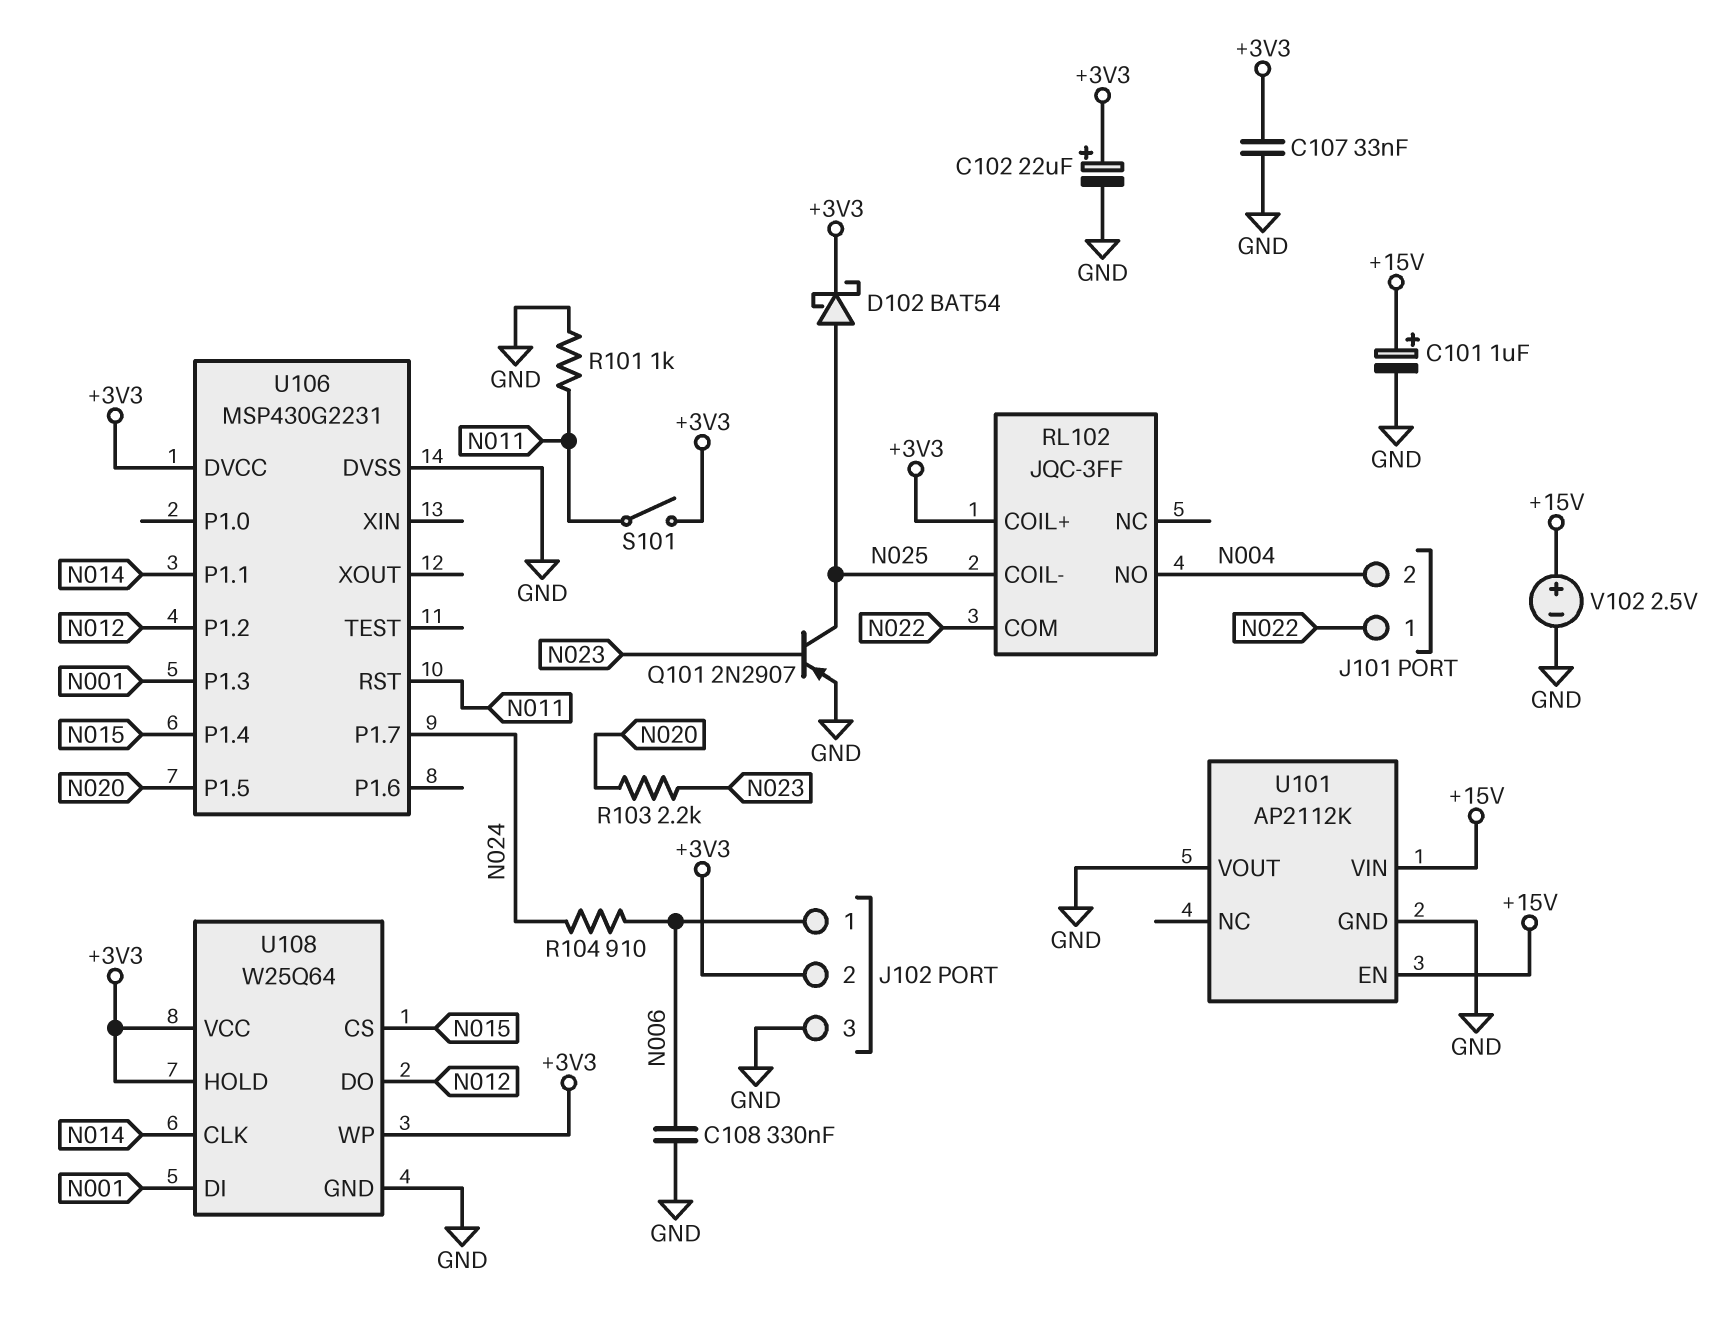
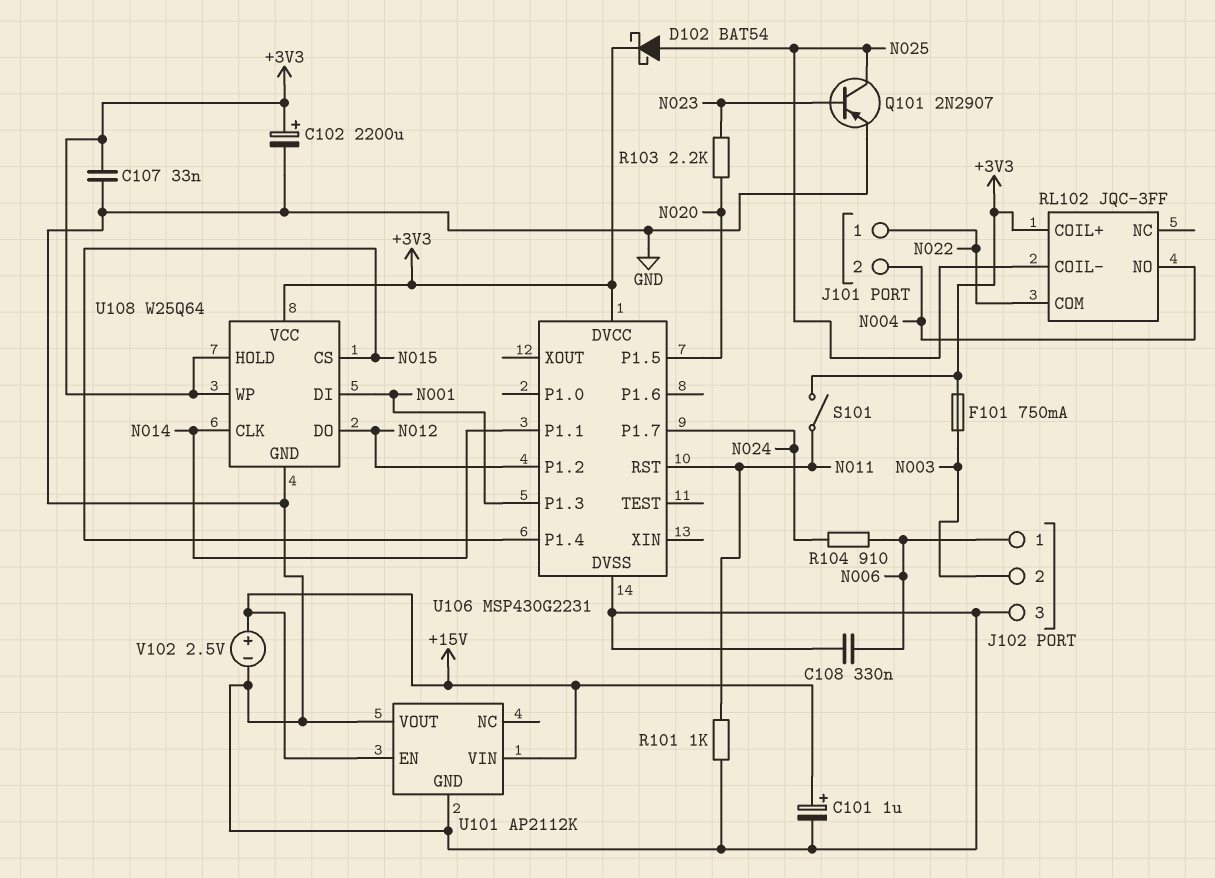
C102: 22uF (plus +3V3, minus GND) -> 2200uF (plus +3V3, minus GND)
F101: none -> 750mA (+3V3, N003)
J102 pin 2: +3V3 -> N003

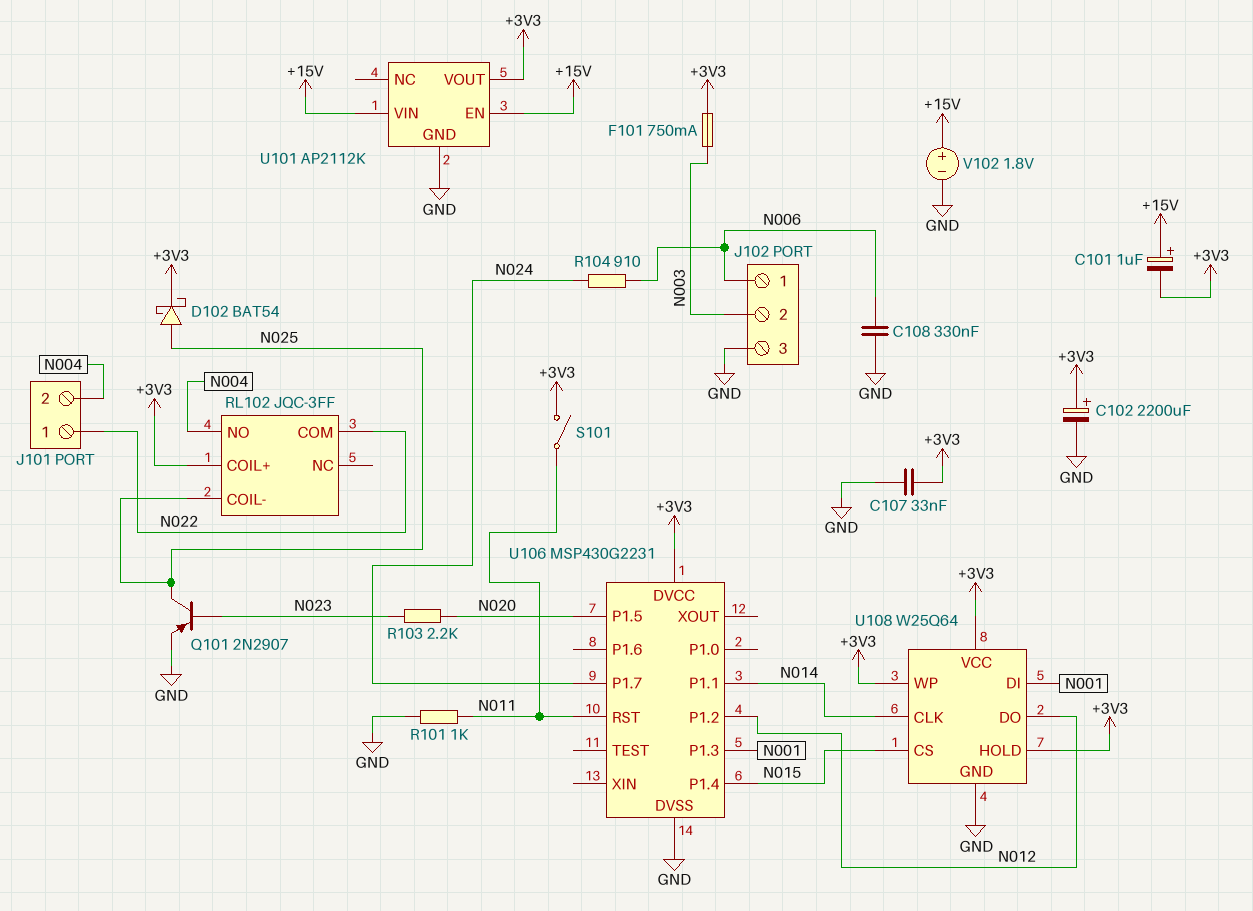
C101: 1uF (plus +15V, minus GND) -> 1uF (plus +15V, minus +3V3)
U101 pin VOUT: GND -> +3V3
V102: 2.5V (plus +15V, minus GND) -> 1.8V (plus +15V, minus GND)

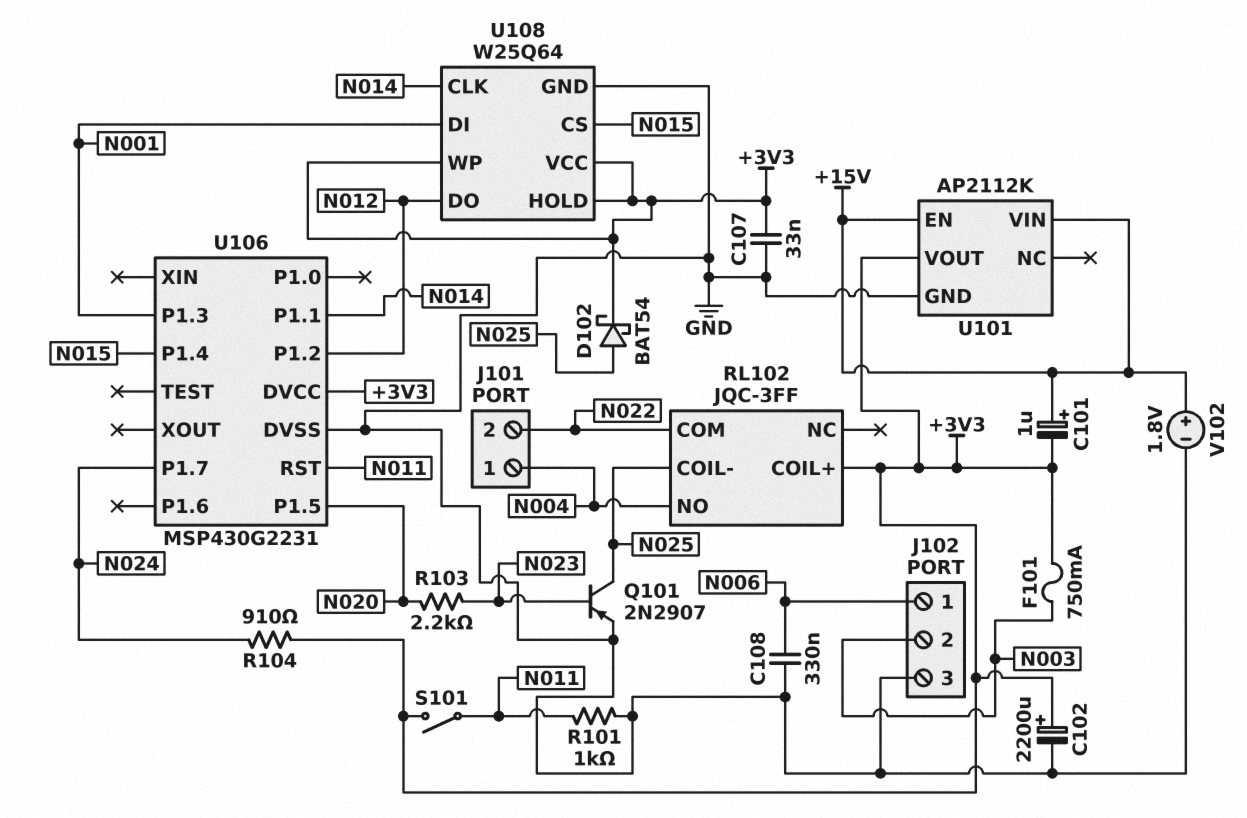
J101 pin 1: N022 -> N004
J101 pin 2: N004 -> N022
R104: 910 (N006, N024) -> 910 (+3V3, N024)

